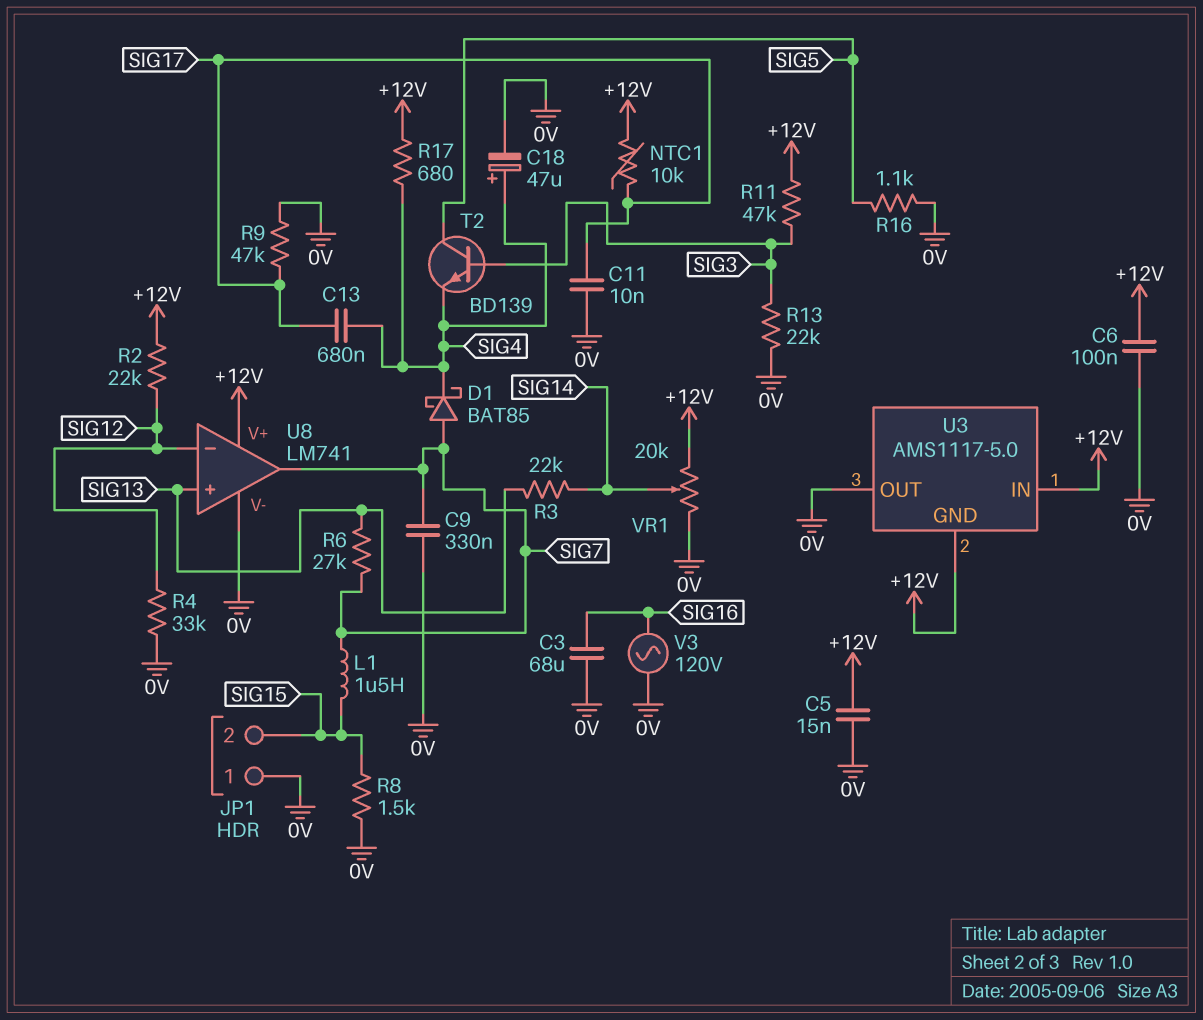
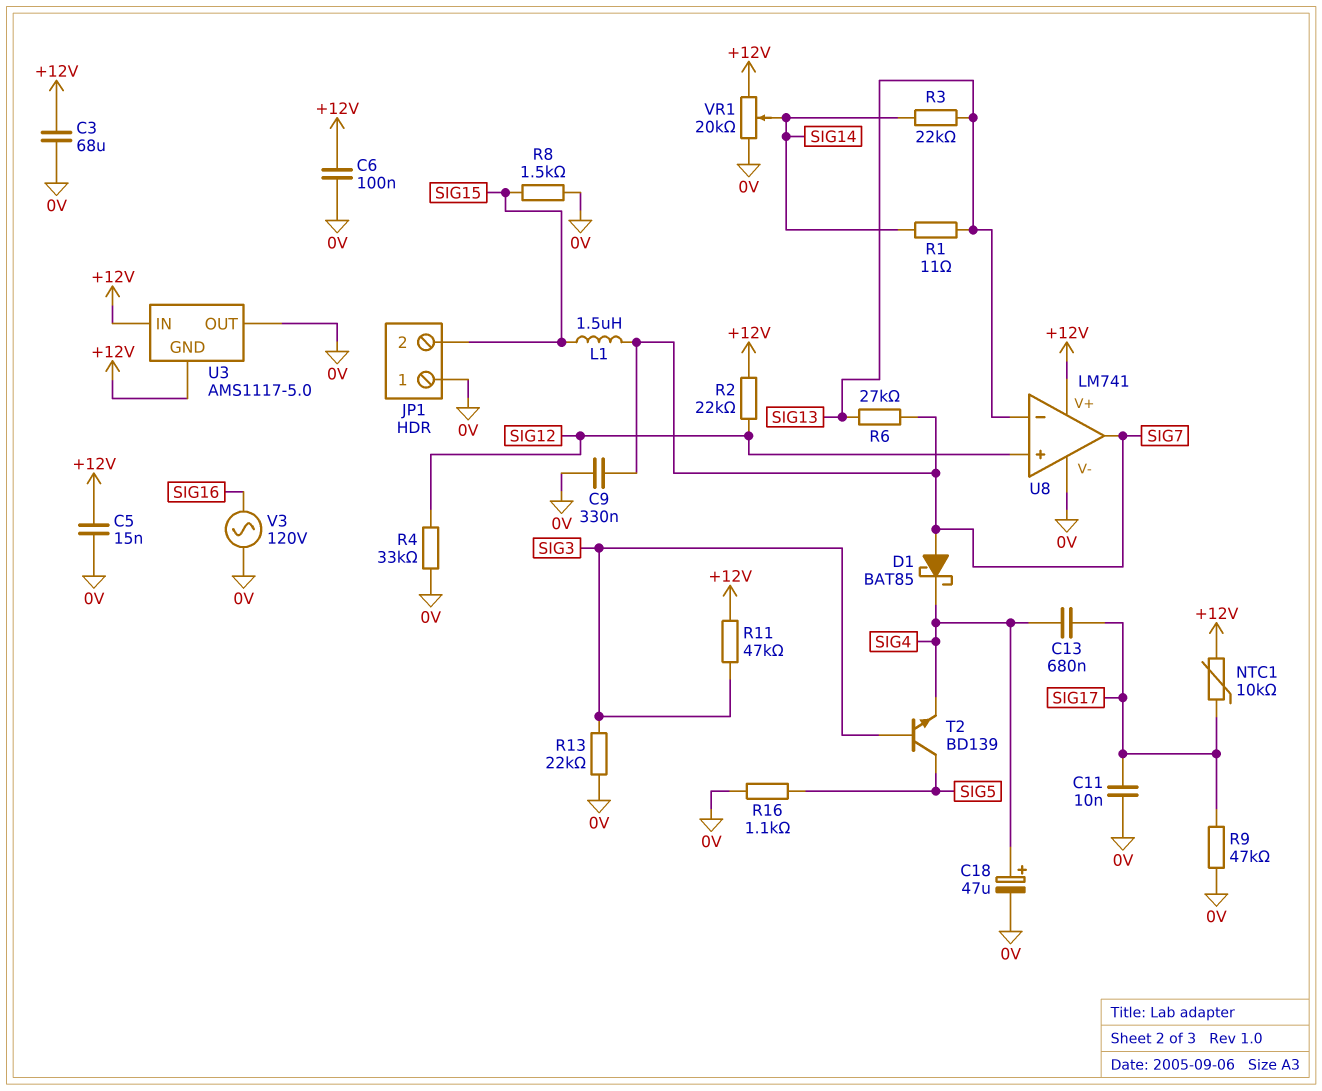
C3: 68uF (0V, SIG16) -> 68uF (+12V, 0V)
R1: none -> 11 (SIG13, SIG14)
R17: 680 (+12V, SIG4) -> none
U8 pin in+: SIG13 -> SIG12
U8 pin in-: SIG12 -> SIG13

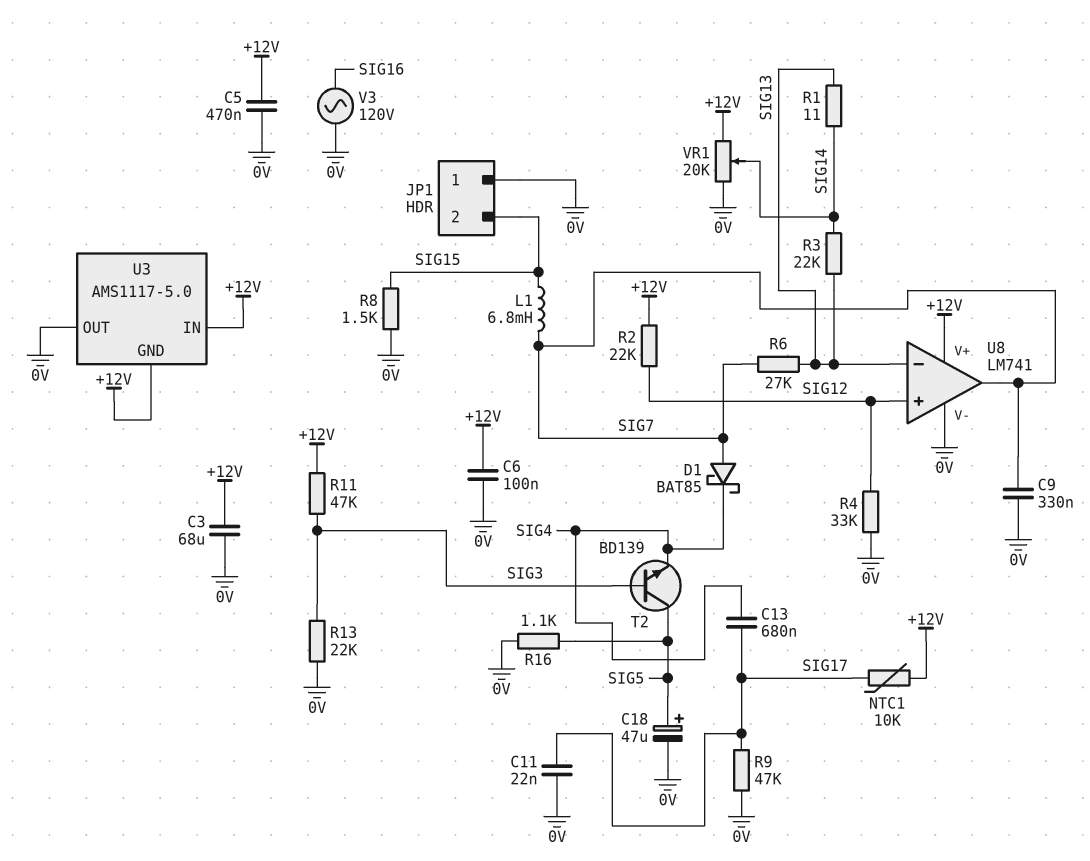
C5: 15nF (+12V, 0V) -> 470nF (+12V, 0V)
C11: 10nF (0V, SIG17) -> 22nF (0V, SIG17)
C18: 47uF (plus SIG4, minus 0V) -> 47uF (plus SIG5, minus 0V)
L1: 1.5uH (SIG7, SIG15) -> 6.8mH (SIG7, SIG15)

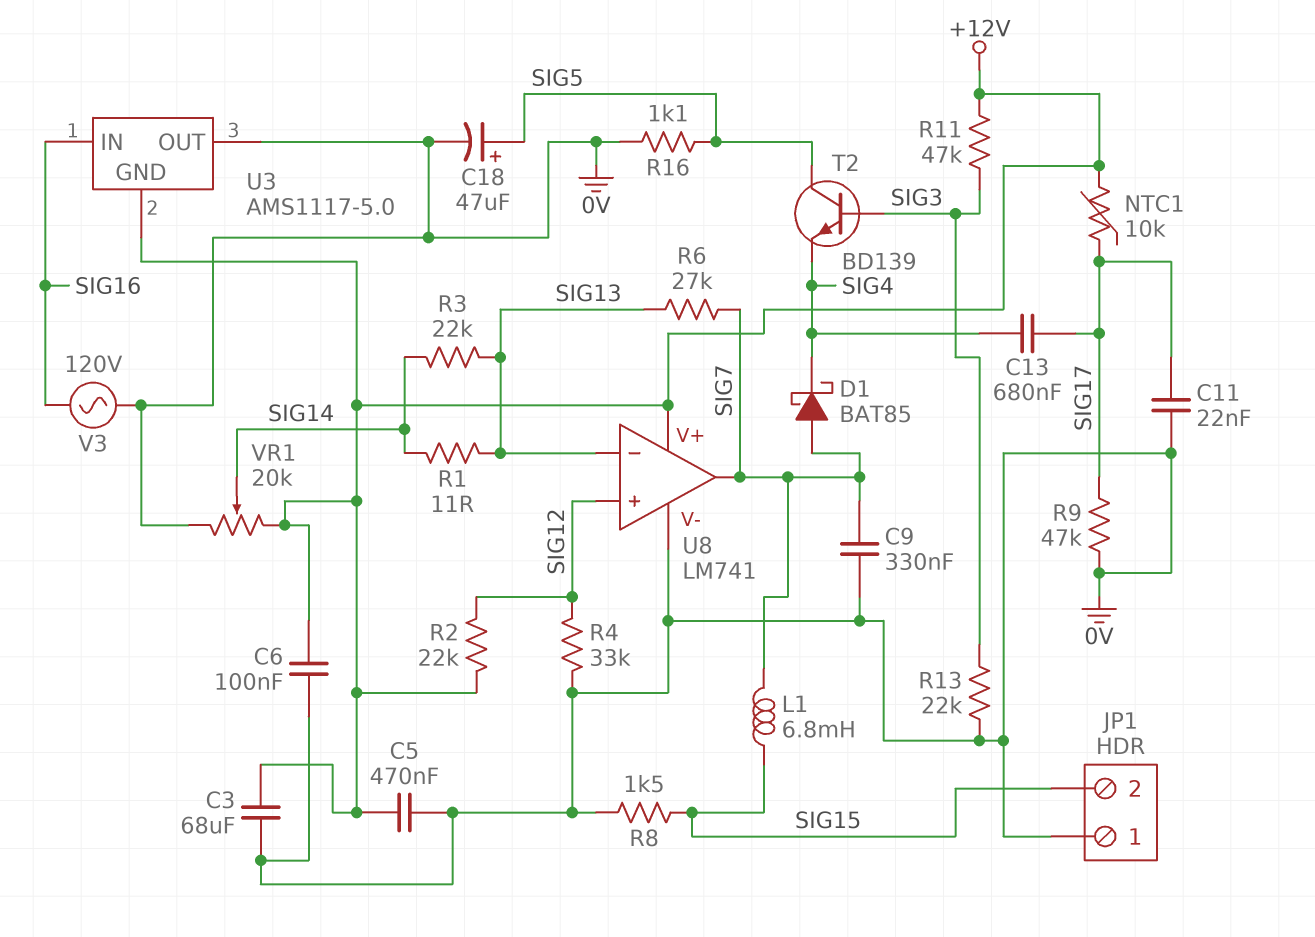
U3 pin IN: +12V -> SIG16

